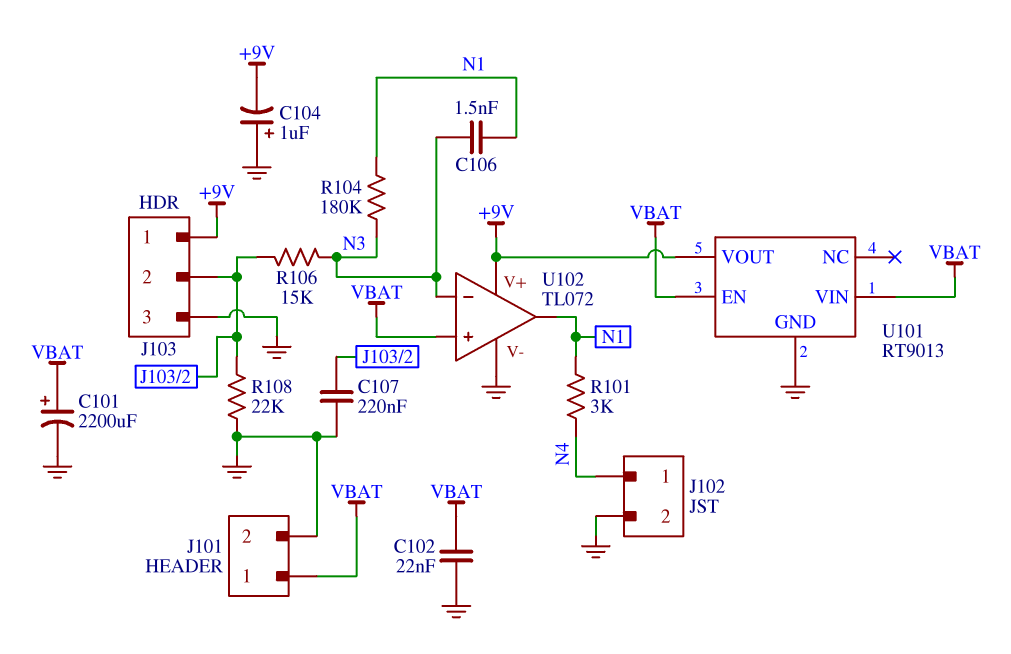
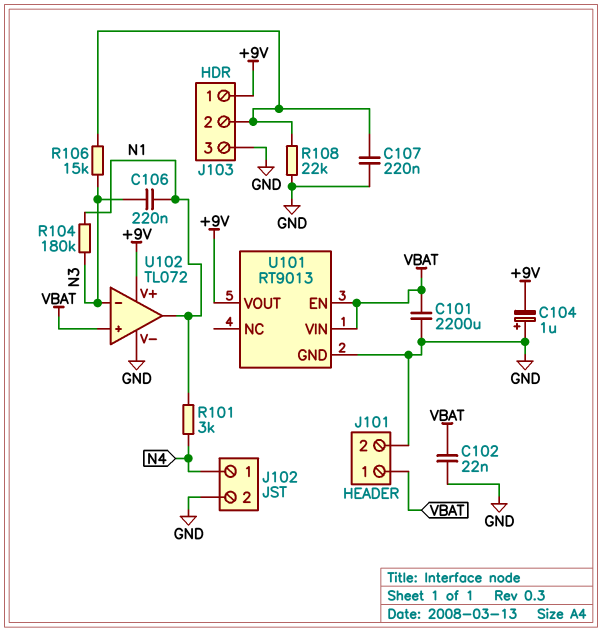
C101: 2200uF (plus VBAT, minus GND) -> 2200uF (GND, VBAT)
C106: 1.5nF (N1, N3) -> 220nF (N1, N3)

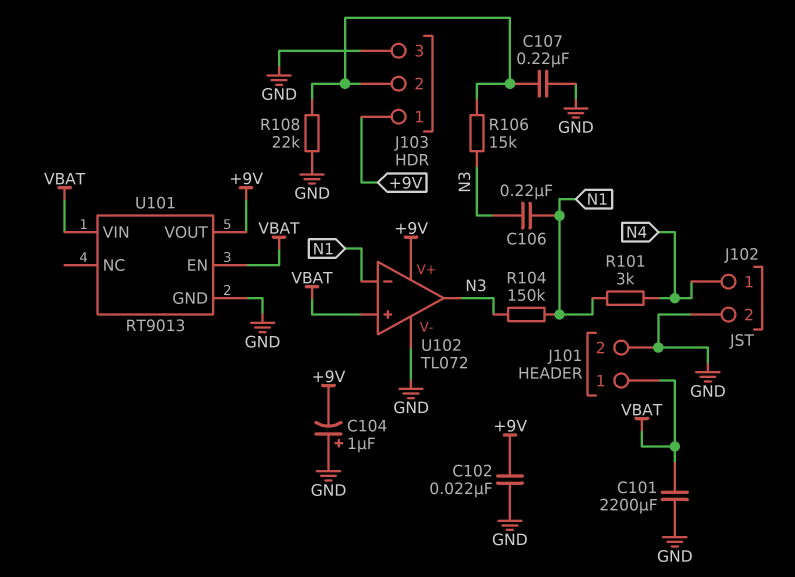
C102: 22nF (GND, VBAT) -> 22nF (+9V, GND)
R104: 180k (N1, N3) -> 150k (N1, N3)
U102 pin in-: N3 -> N1
U102 pin out: N1 -> N3

